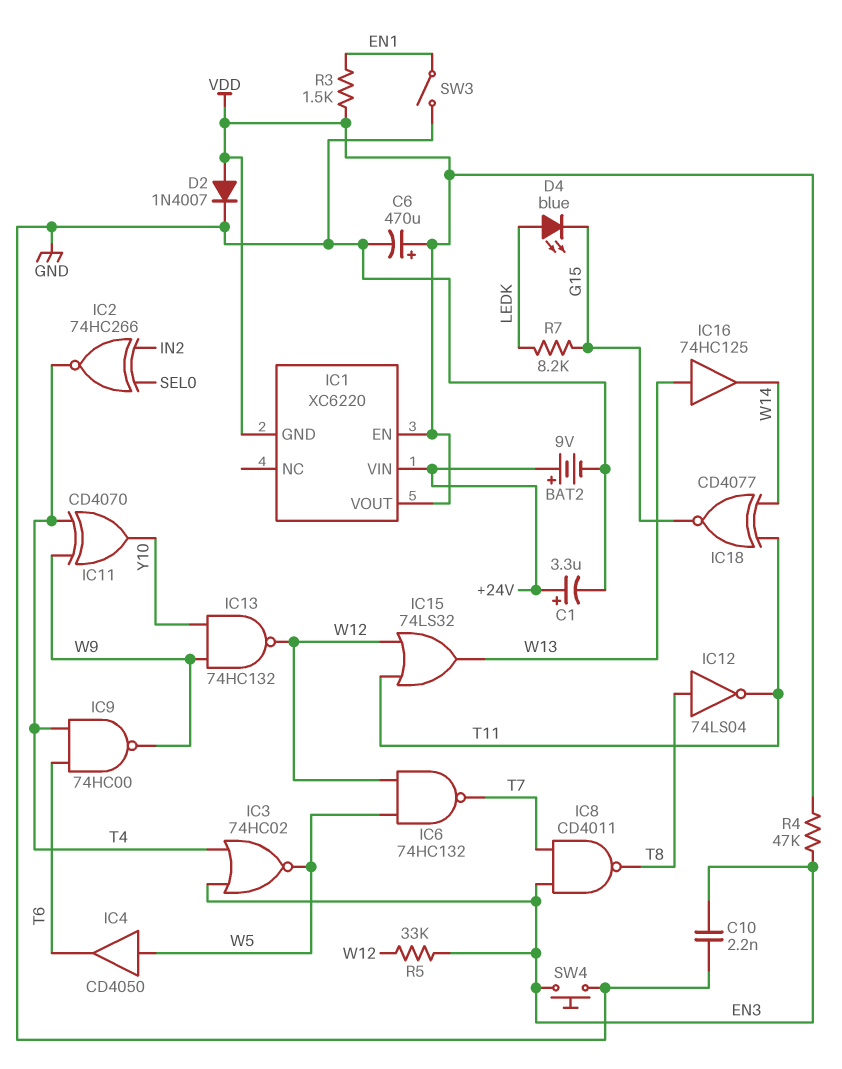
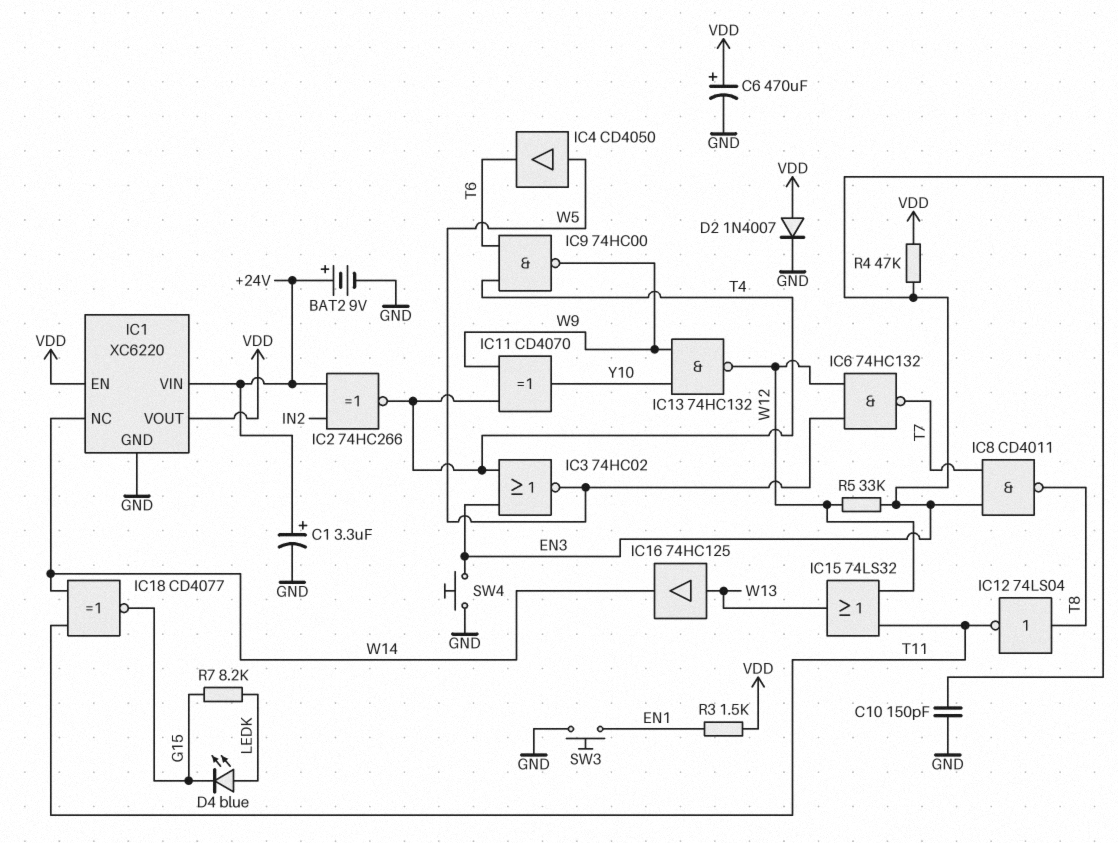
C10: 2.2nF (EN3, GND) -> 150pF (EN3, GND)
IC1 pin GND: VDD -> GND
IC1 pin NC: none -> W14
IC2: XNOR 74HC266 (in IN2, in SEL0, out T4) -> XNOR 74HC266 (in +24V, in IN2, out T4)
SW3: switch (EN1, GND) -> button (EN1, GND)

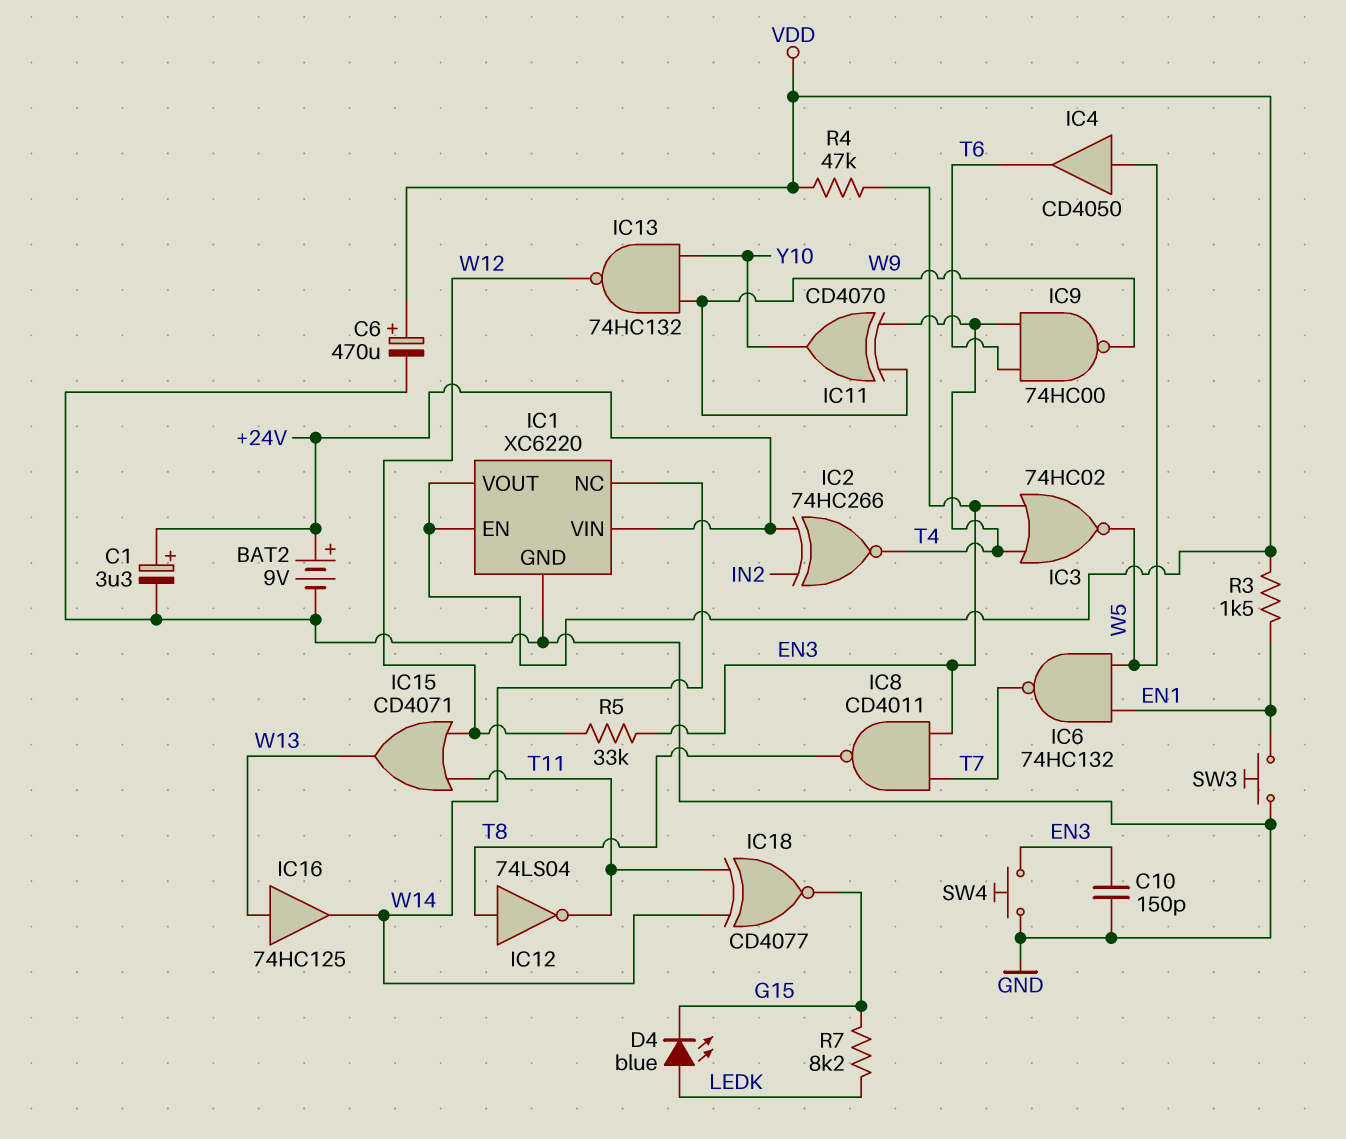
D2: diode 1N4007 (A VDD, K GND) -> none
IC6: NAND 74HC132 (in W5, in W12, out T7) -> NAND 74HC132 (in EN1, in W5, out T7)
IC15: OR 74LS32 (in T11, in W12, out W13) -> OR CD4071 (in T11, in W12, out W13)

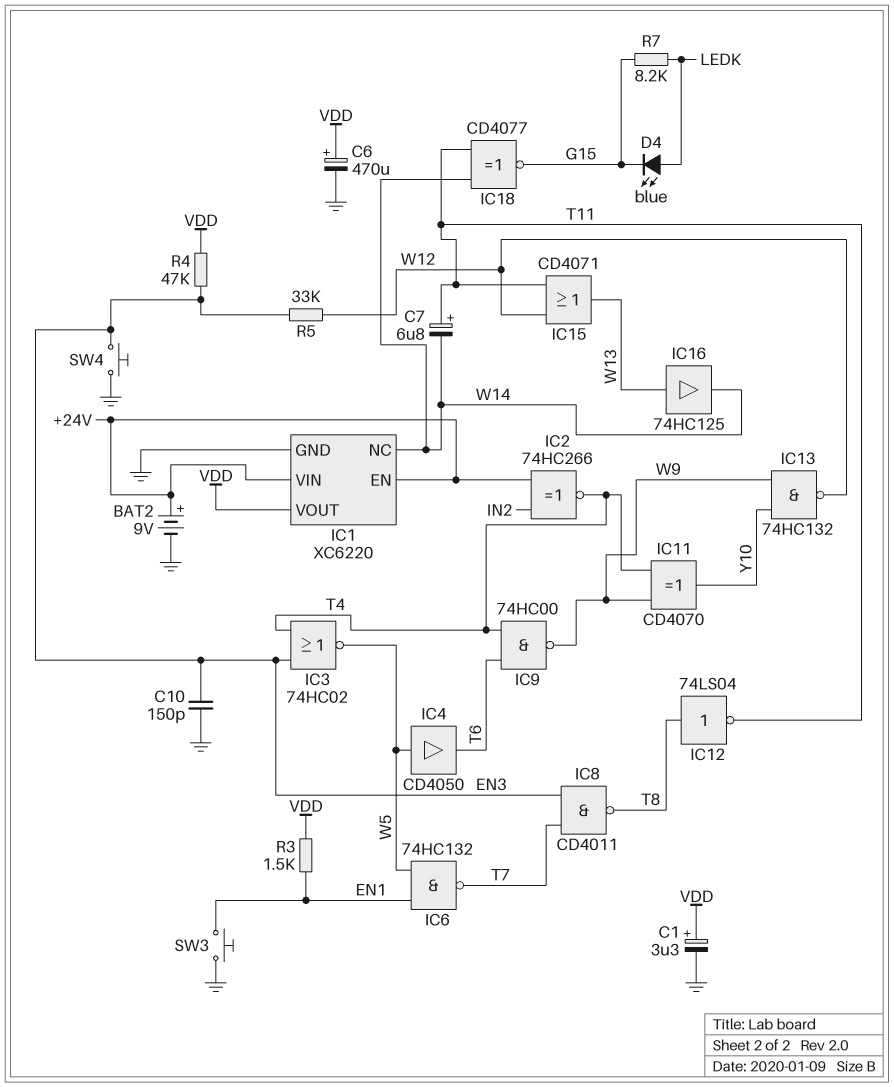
C1: 3.3uF (plus +24V, minus GND) -> 3.3uF (plus VDD, minus GND)
C7: none -> 6.8uF (plus T11, minus W14)
IC1 pin EN: VDD -> +24V

